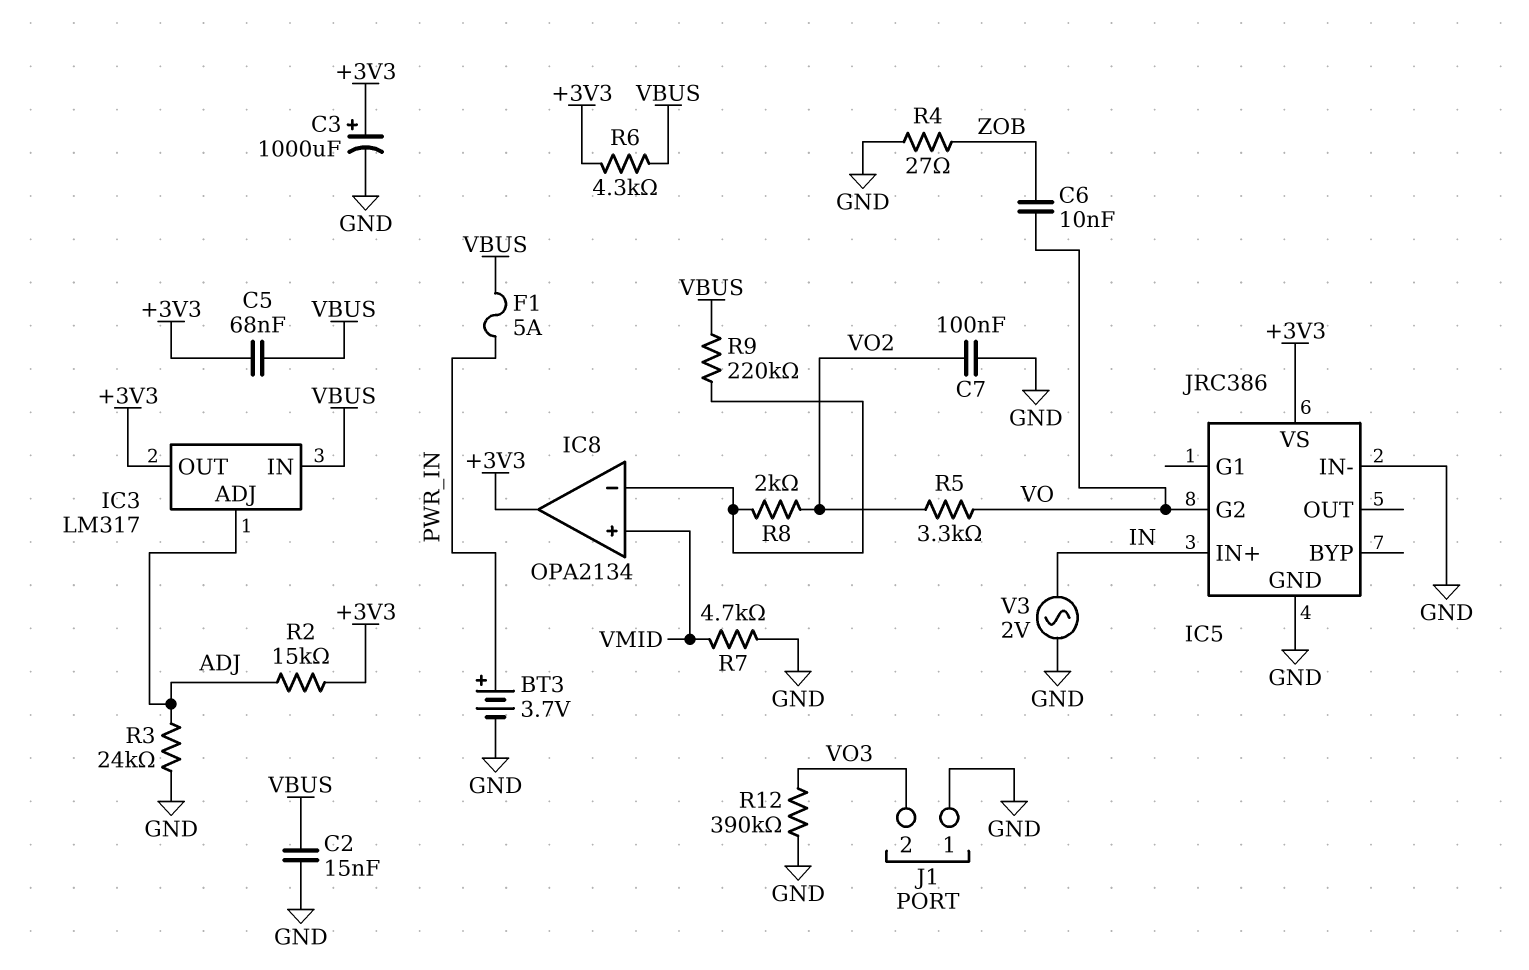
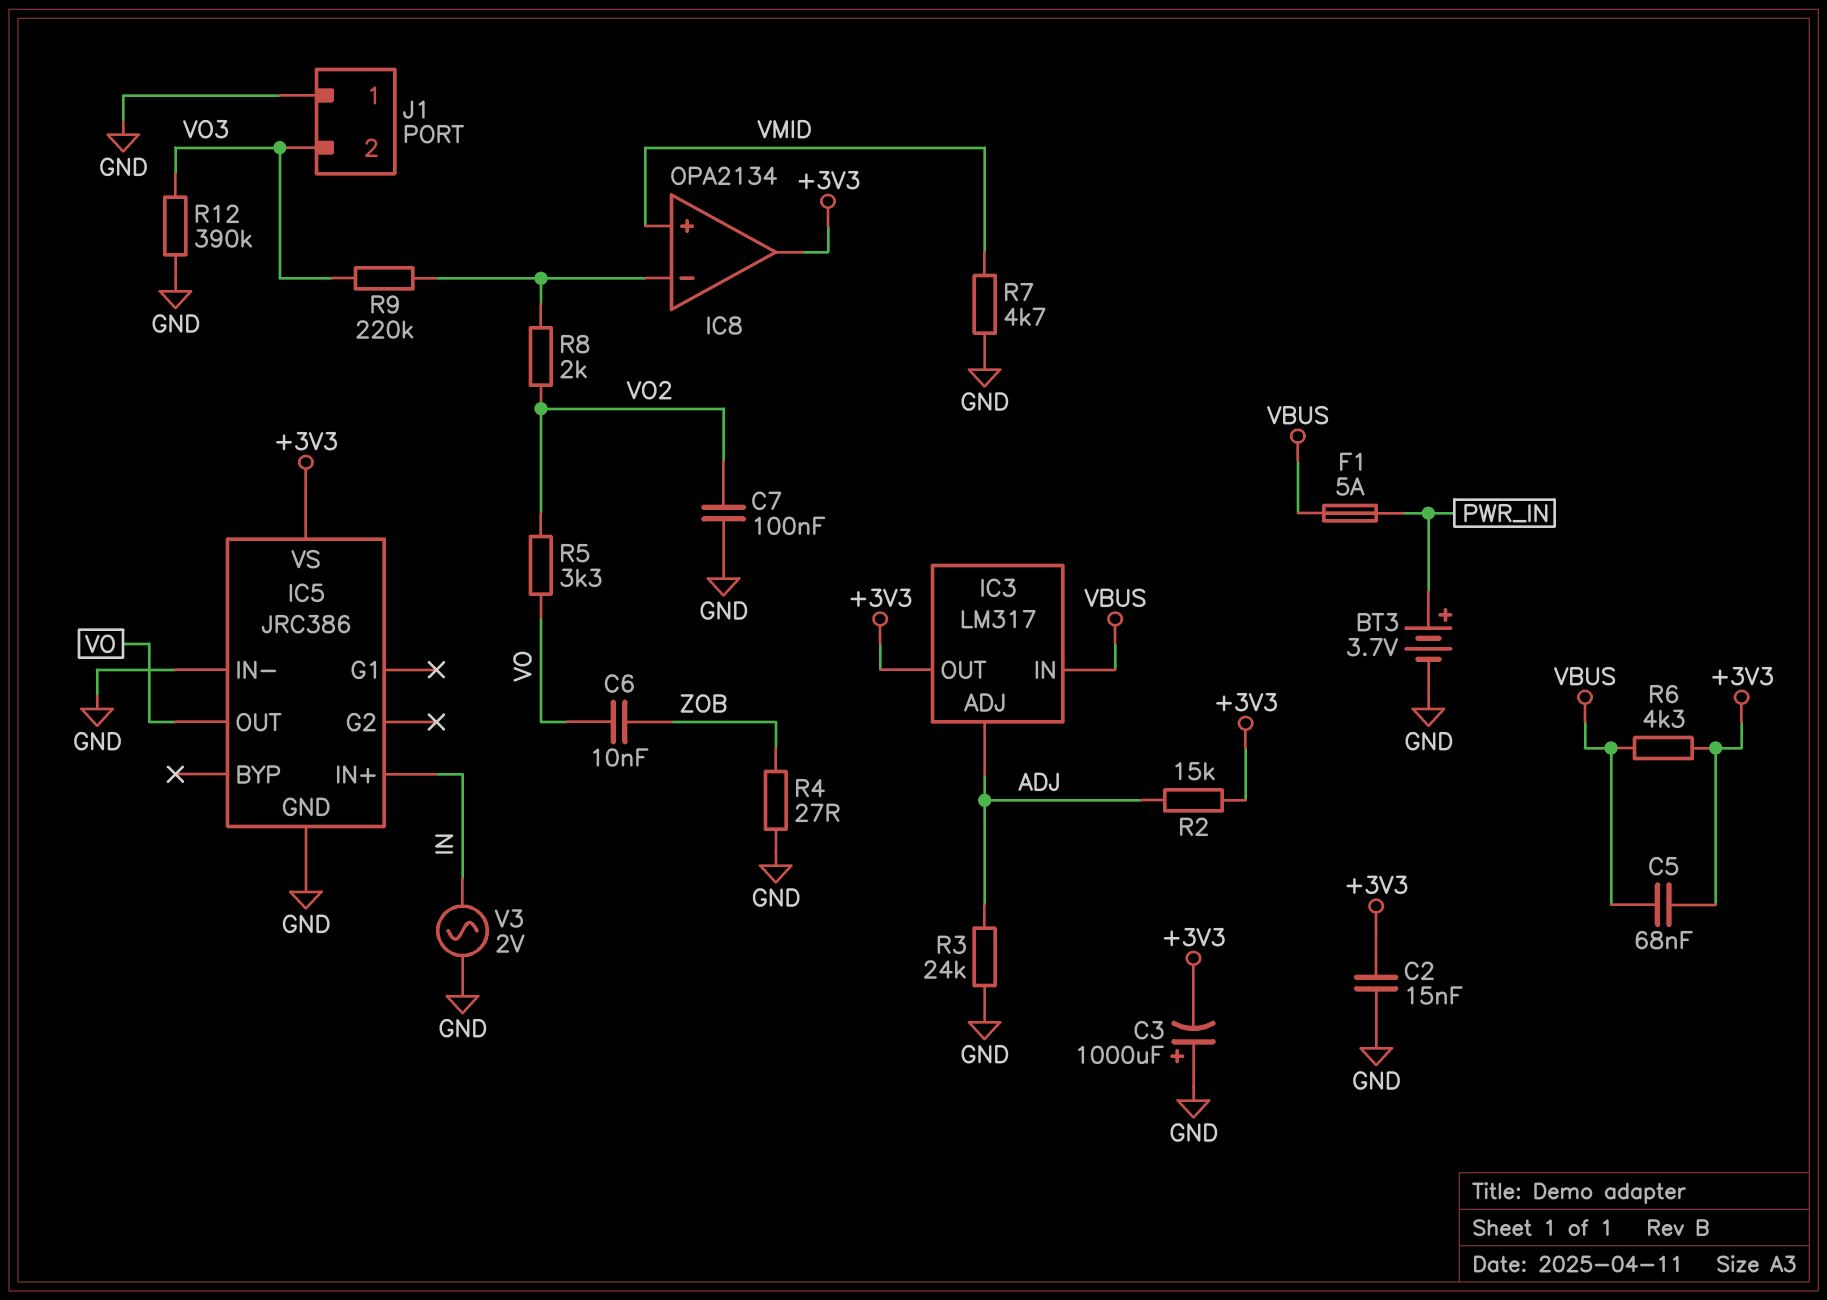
C2: 15nF (GND, VBUS) -> 15nF (+3V3, GND)
C3: 1000uF (plus +3V3, minus GND) -> 1000uF (plus GND, minus +3V3)
IC5 pin G2: VO -> none
IC5 pin OUT: none -> VO
R9: 220k (IC8/in-, VBUS) -> 220k (IC8/in-, VO3)

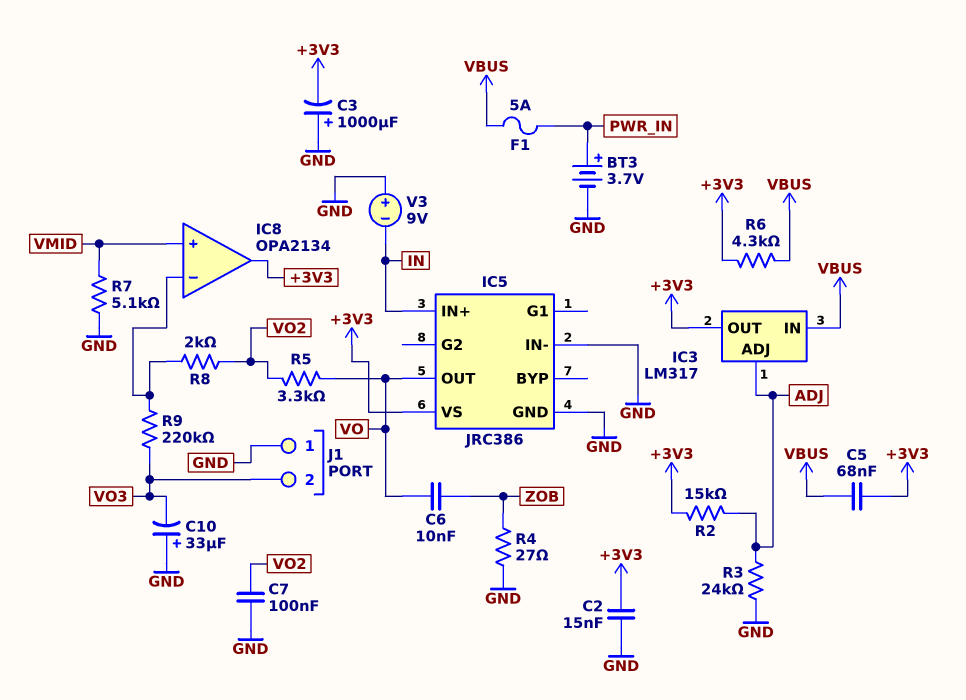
C10: none -> 33uF (plus GND, minus VO3)
R7: 4.7k (GND, VMID) -> 5.1k (GND, VMID)
R12: 390k (GND, VO3) -> none
V3: AC 2V (GND, IN) -> 9V (plus GND, minus IN)

